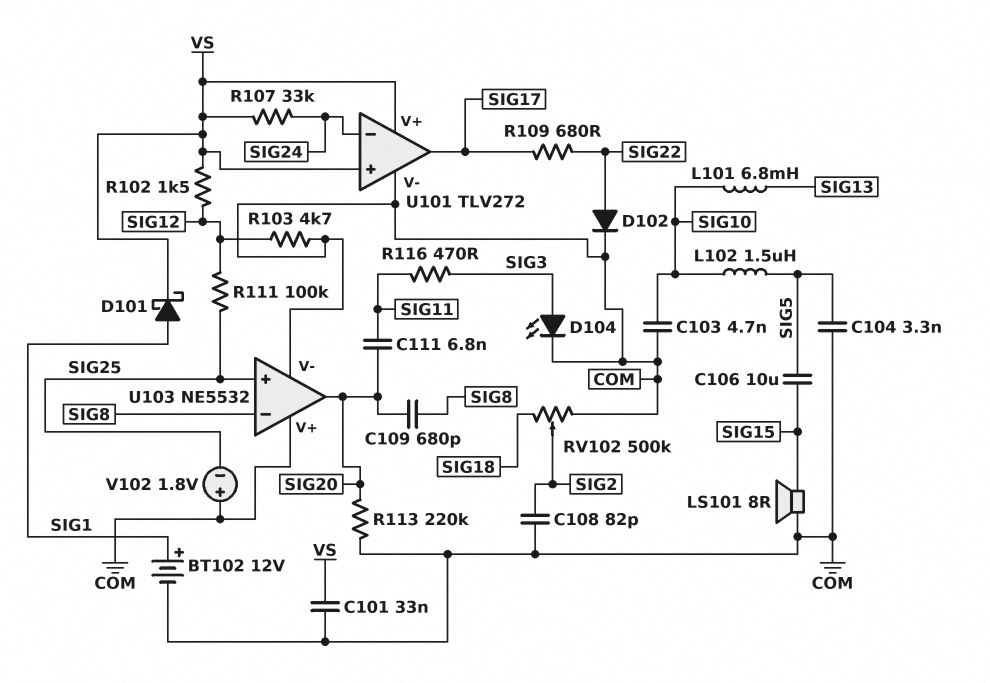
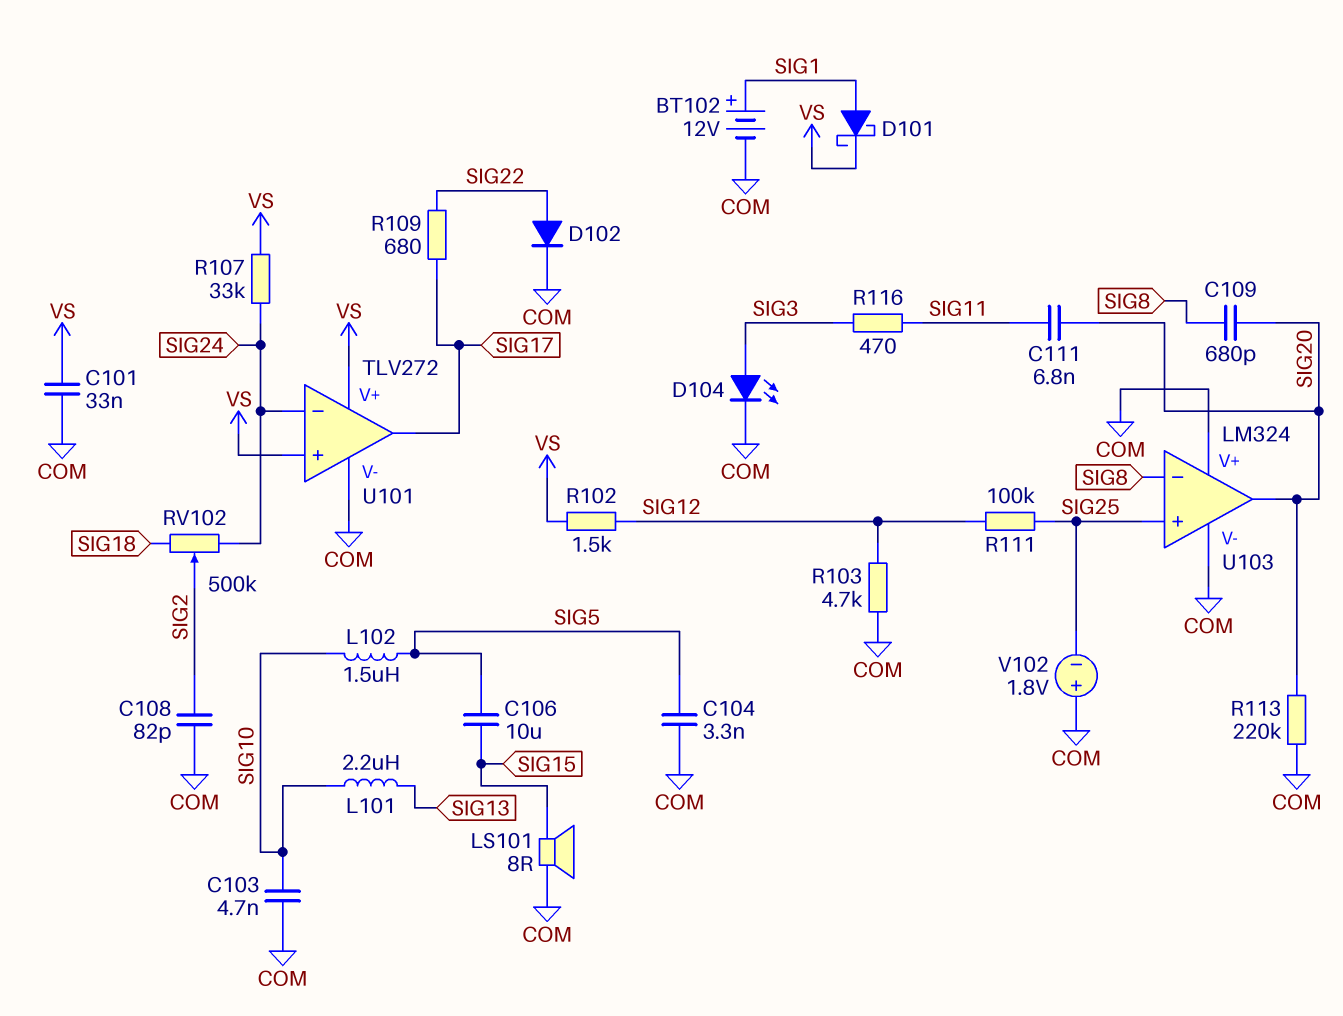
L101: 6.8mH (SIG10, SIG13) -> 2.2uH (SIG10, SIG13)
RV102: 500k (COM, SIG18, wiper SIG2) -> 500k (SIG18, SIG24, wiper SIG2)
U103: NE5532 -> LM324

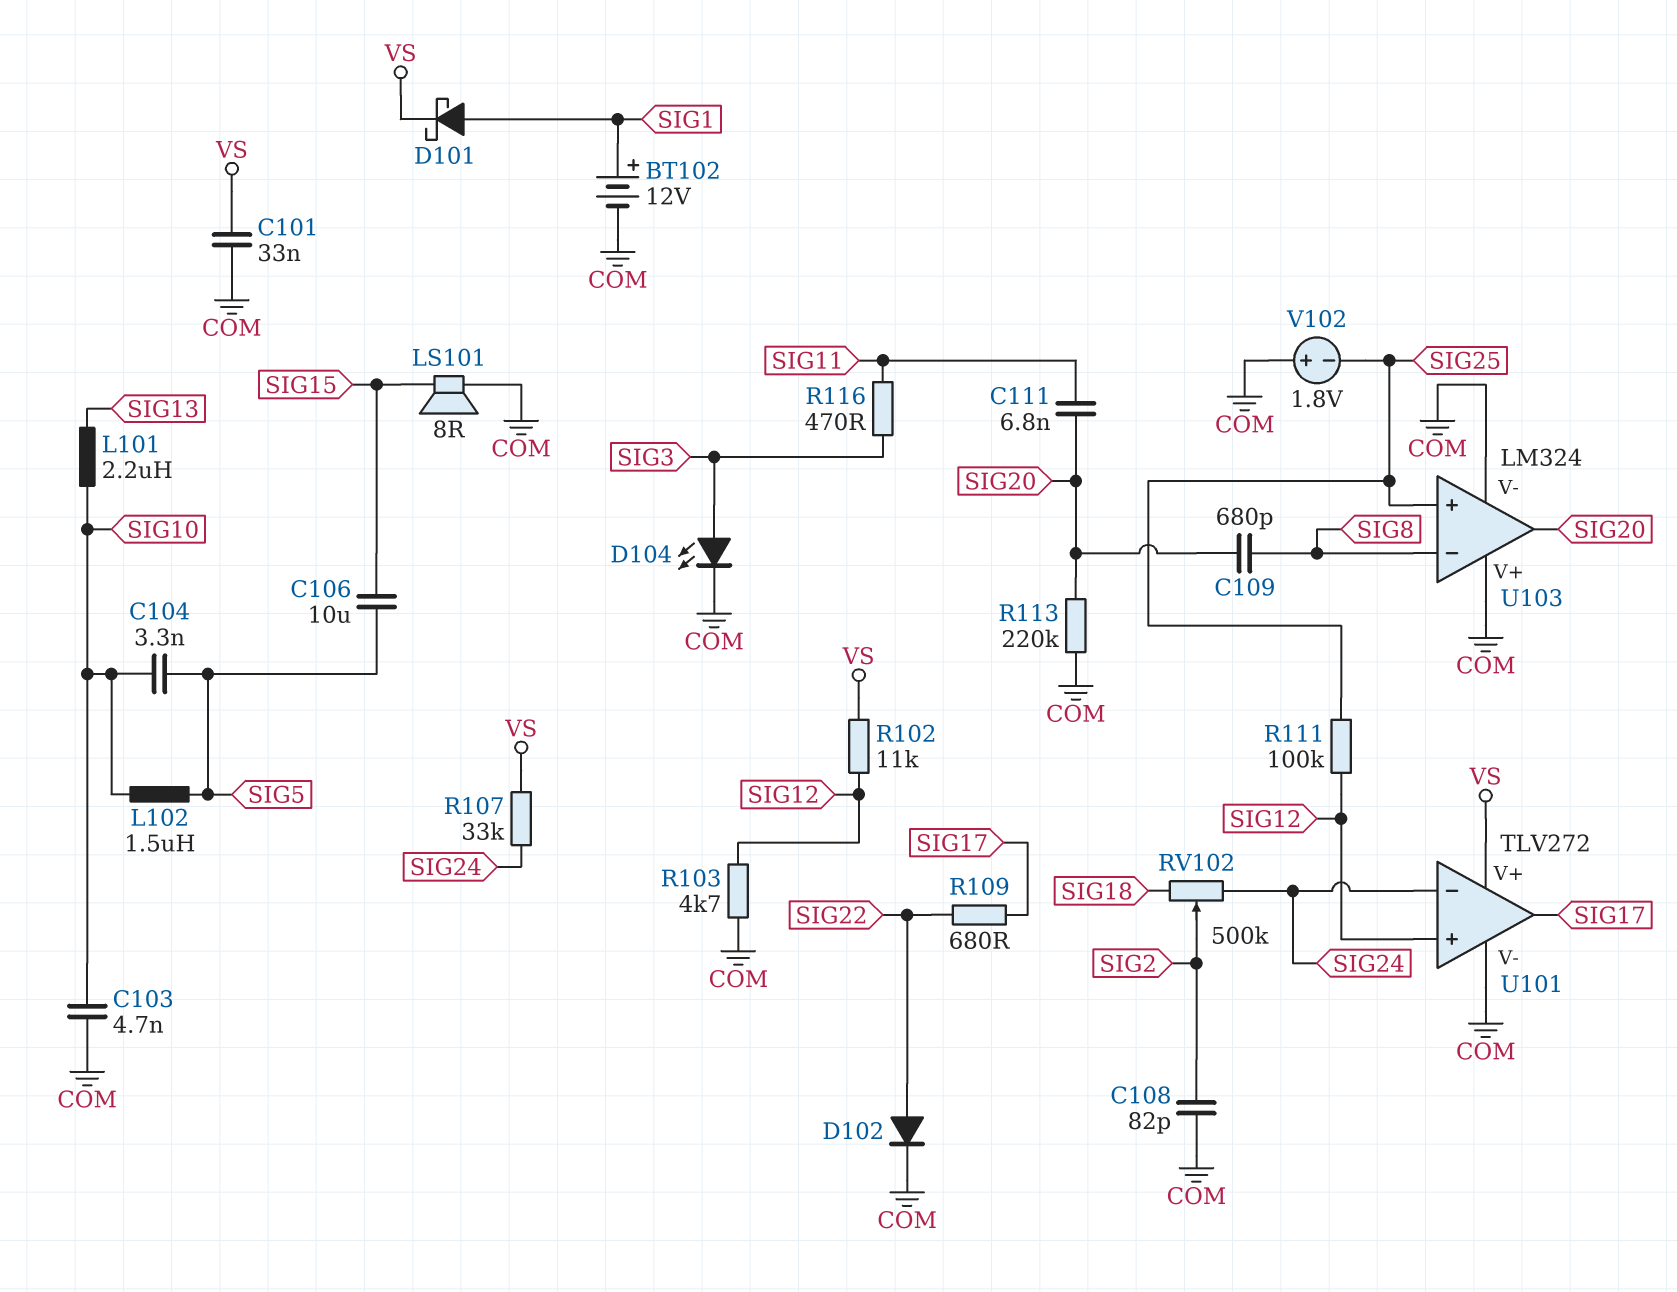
C104: 3.3nF (COM, SIG5) -> 3.3nF (SIG5, SIG10)
R102: 1.5k (SIG12, VS) -> 11k (SIG12, VS)
U101 pin in+: VS -> SIG12

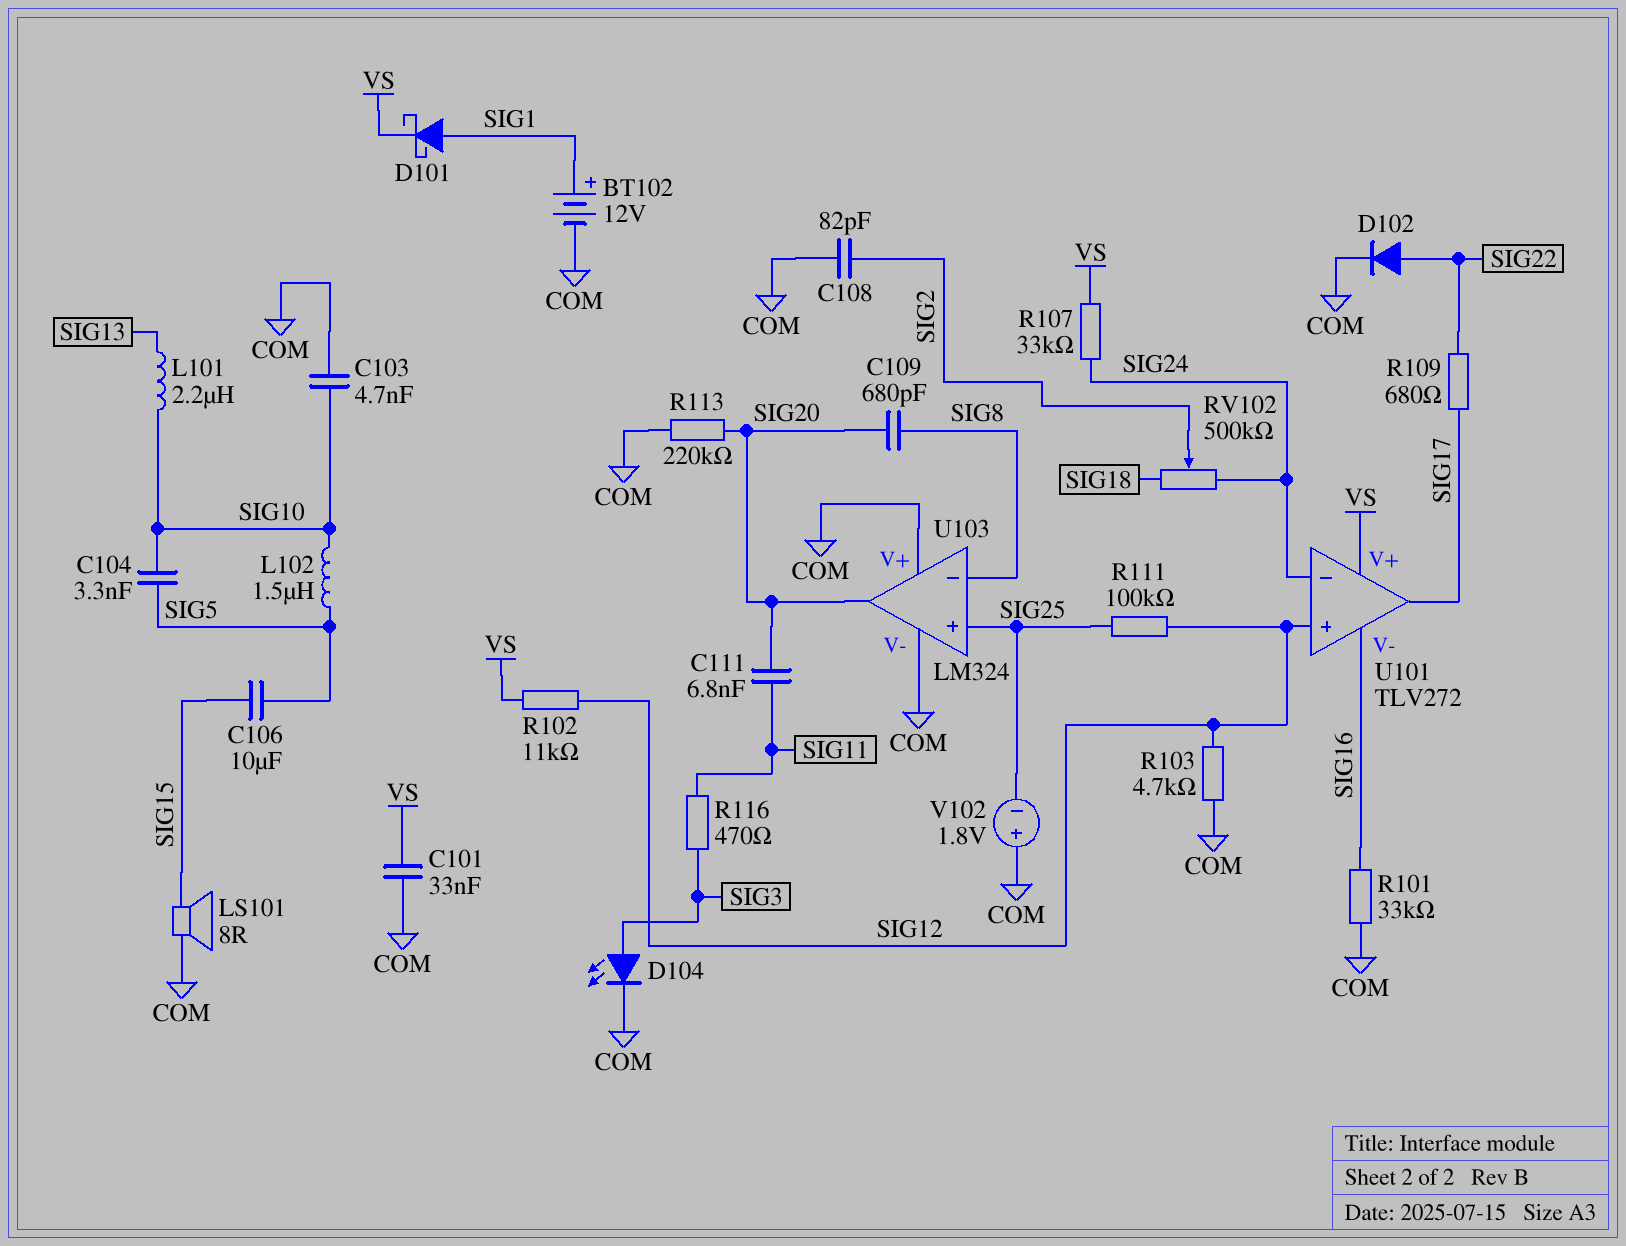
R101: none -> 33k (COM, SIG16)
U101 pin V-: COM -> SIG16

